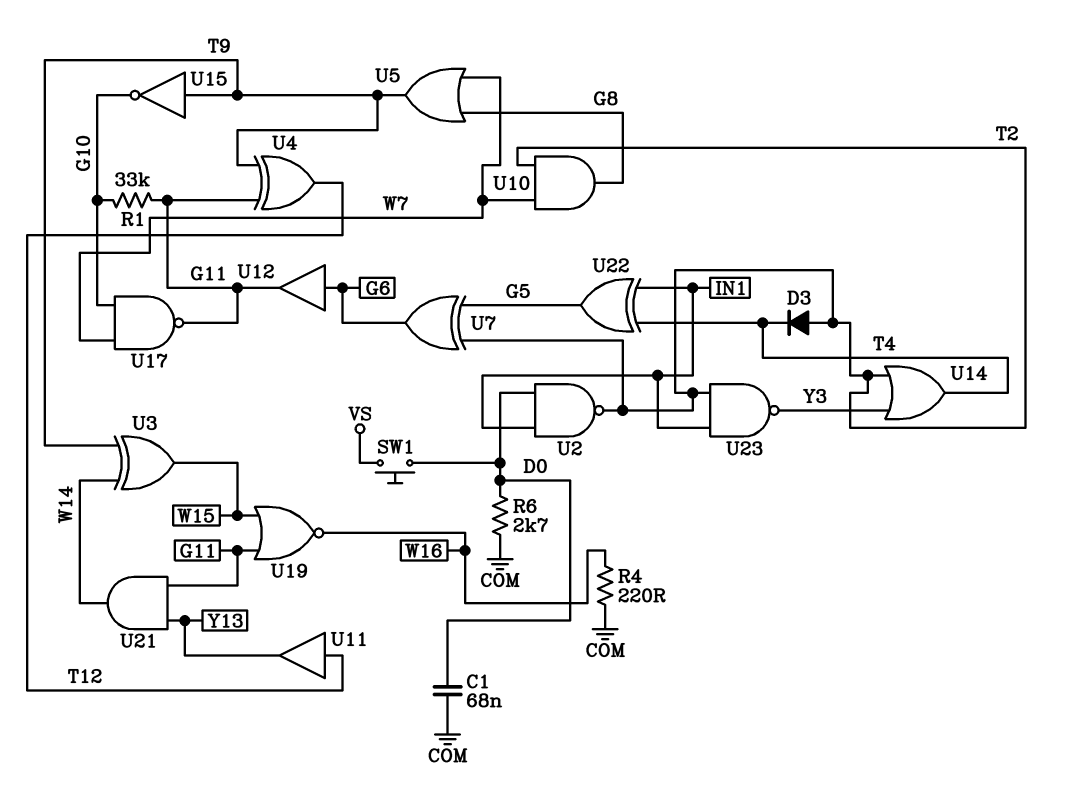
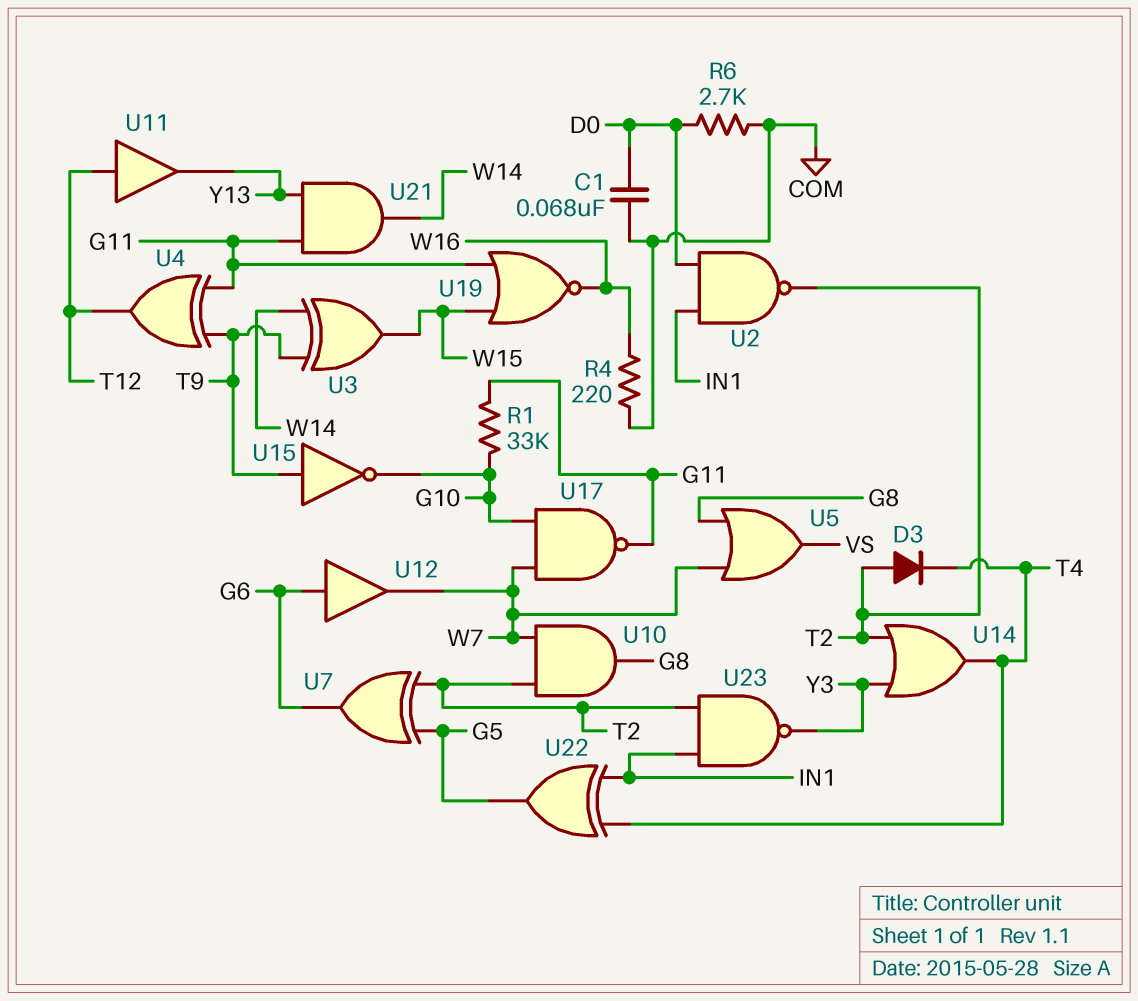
SW1: button (D0, VS) -> none
U5: OR (in G8, in W7, out T9) -> OR (in G8, in W7, out VS)
U12: buffer (in G6, out G11) -> buffer (in G6, out W7)

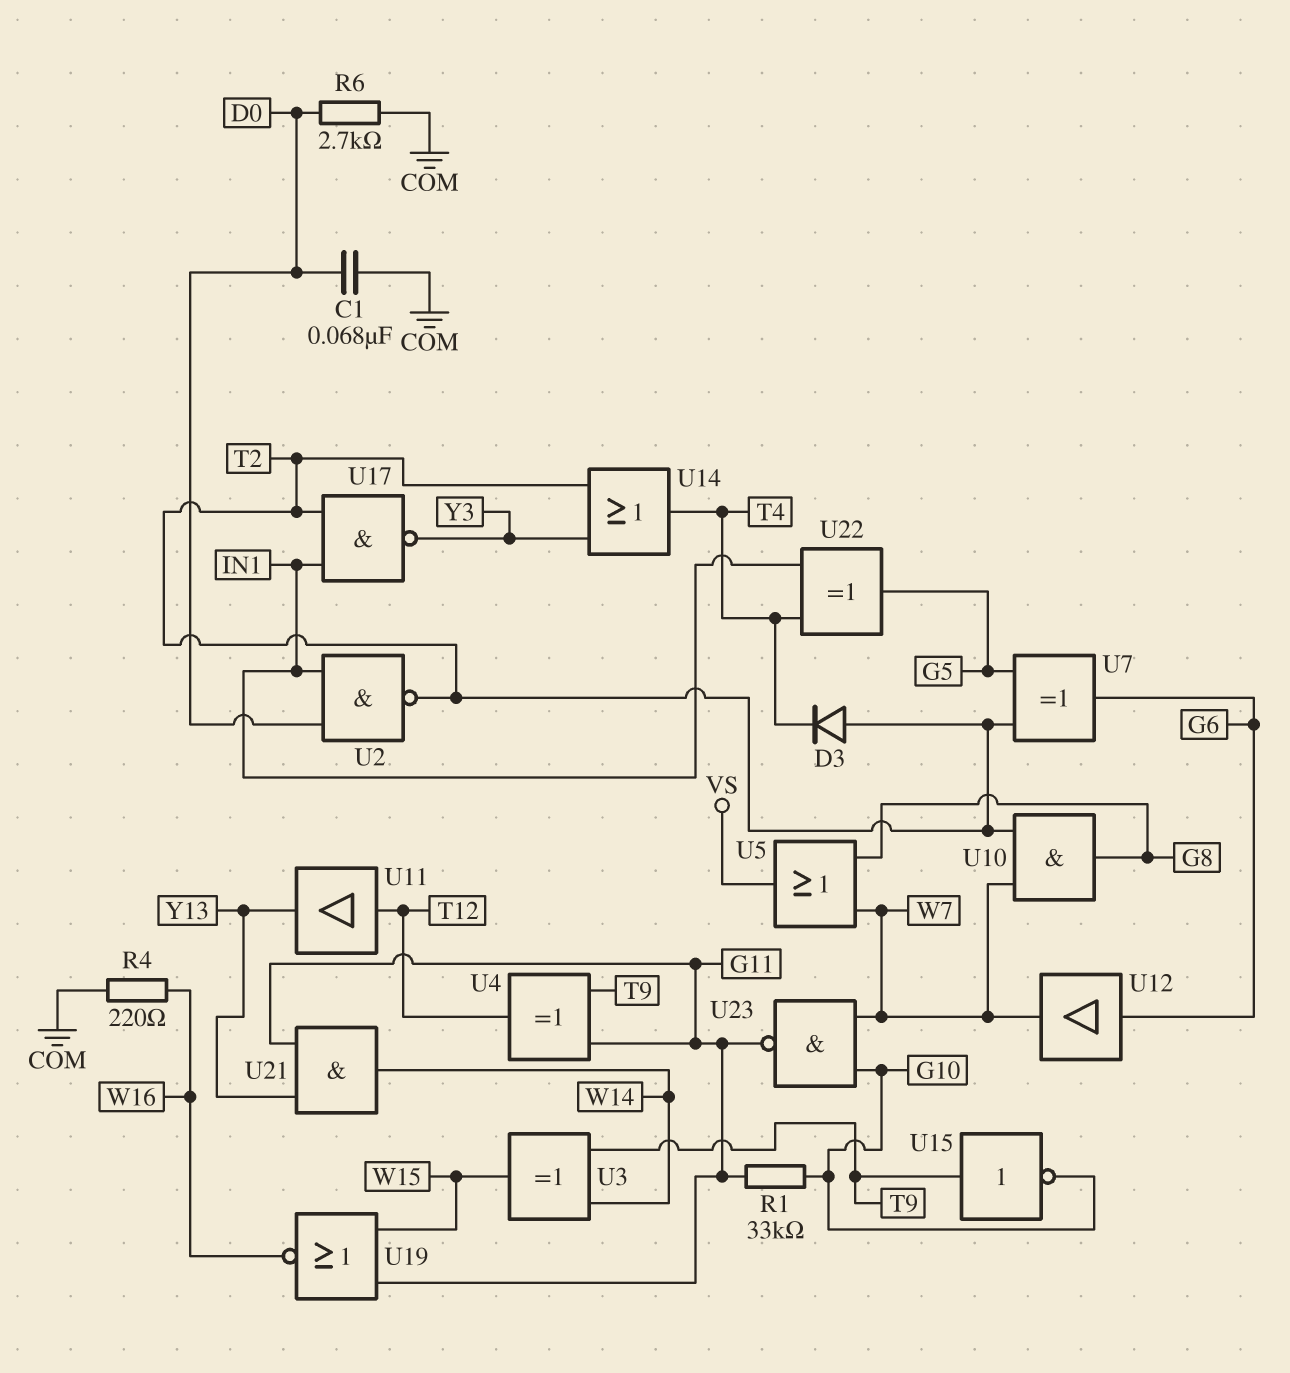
U17: NAND (in G10, in W7, out G11) -> NAND (in IN1, in T2, out Y3)
U23: NAND (in IN1, in T2, out Y3) -> NAND (in G10, in W7, out G11)

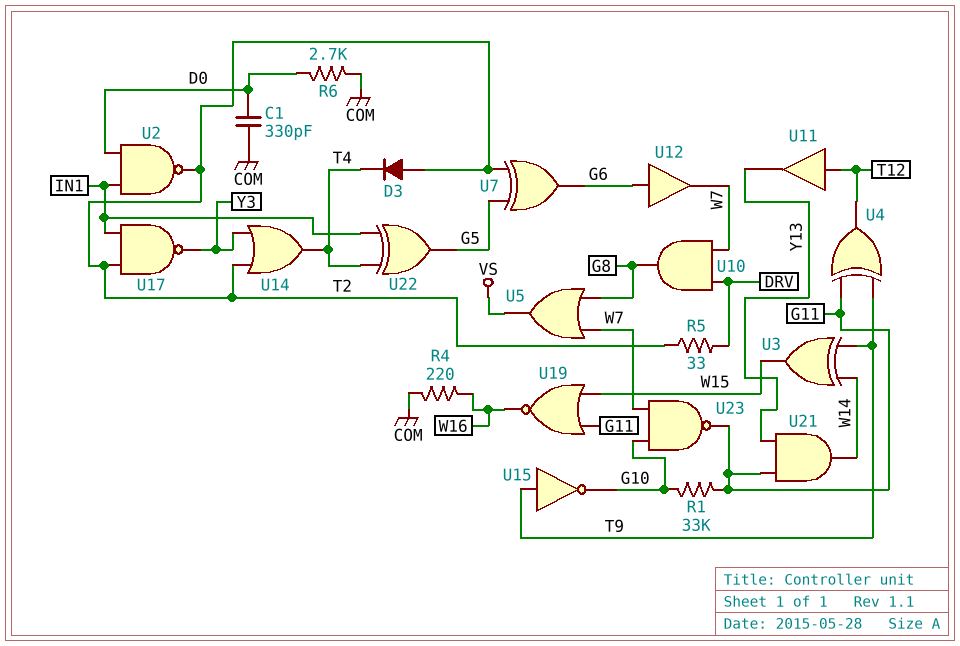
C1: 68nF (COM, D0) -> 330pF (COM, D0)
R5: none -> 33 (DRV, T2)
U10: AND (in T2, in W7, out G8) -> AND (in DRV, in W7, out G8)

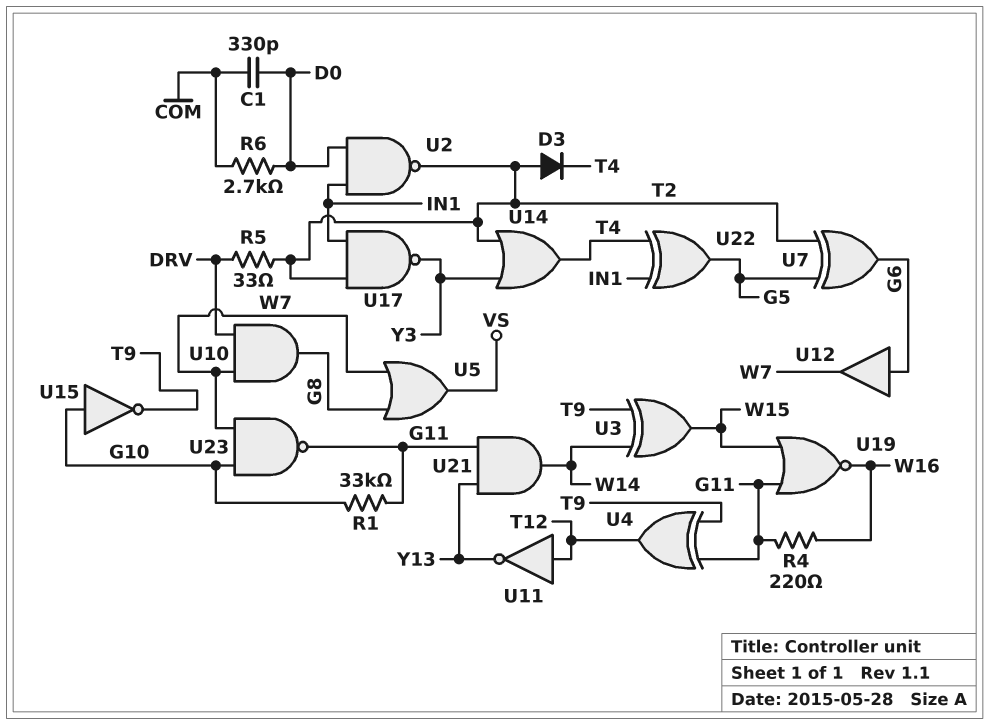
R4: 220 (COM, W16) -> 220 (G11, W16)
U11: buffer (in T12, out Y13) -> NOT (in T12, out Y13)
U15: NOT (in T9, out G10) -> NOT (in G10, out T9)

